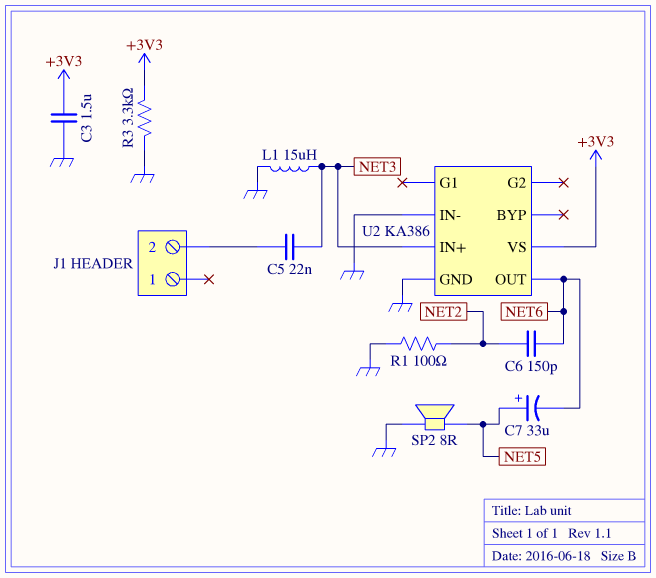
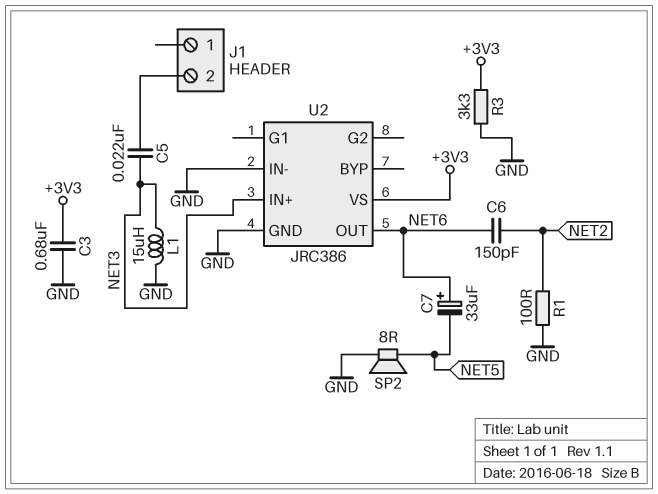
C3: 1.5uF (+3V3, GND) -> 680nF (+3V3, GND)
C7: 33uF (plus NET5, minus NET6) -> 33uF (plus NET6, minus NET5)
U2: KA386 -> JRC386

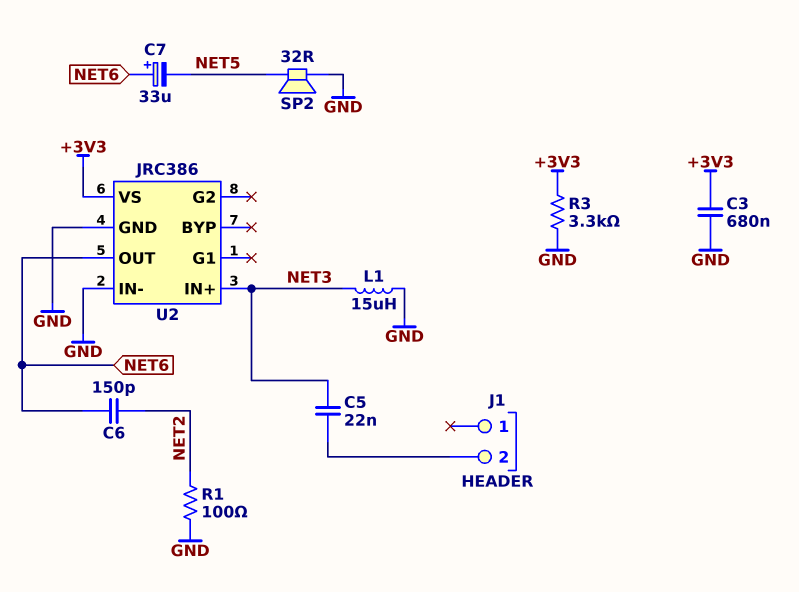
SP2: speaker 8R (GND, NET5) -> speaker 32R (GND, NET5)

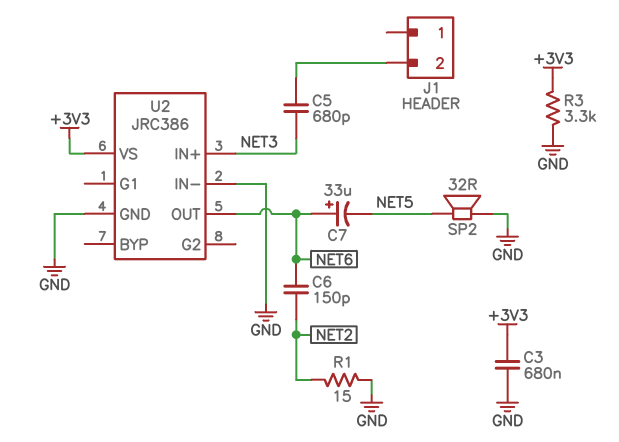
C5: 22nF (J1/2, NET3) -> 680pF (J1/2, NET3)
L1: 15uH (GND, NET3) -> none
R1: 100 (GND, NET2) -> 15 (GND, NET2)

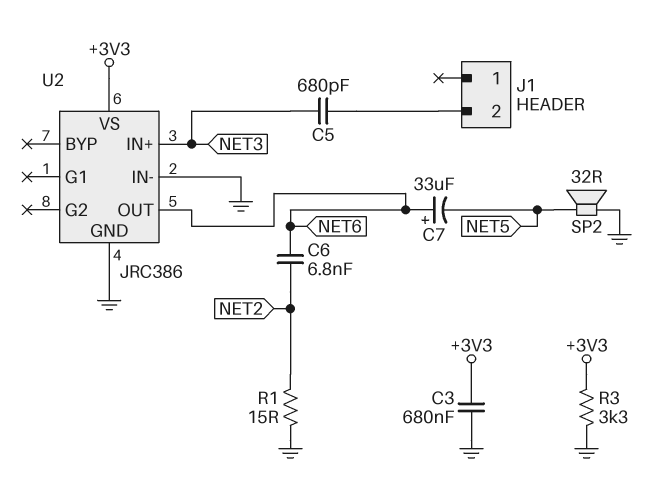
C6: 150pF (NET2, NET6) -> 6.8nF (NET2, NET6)

